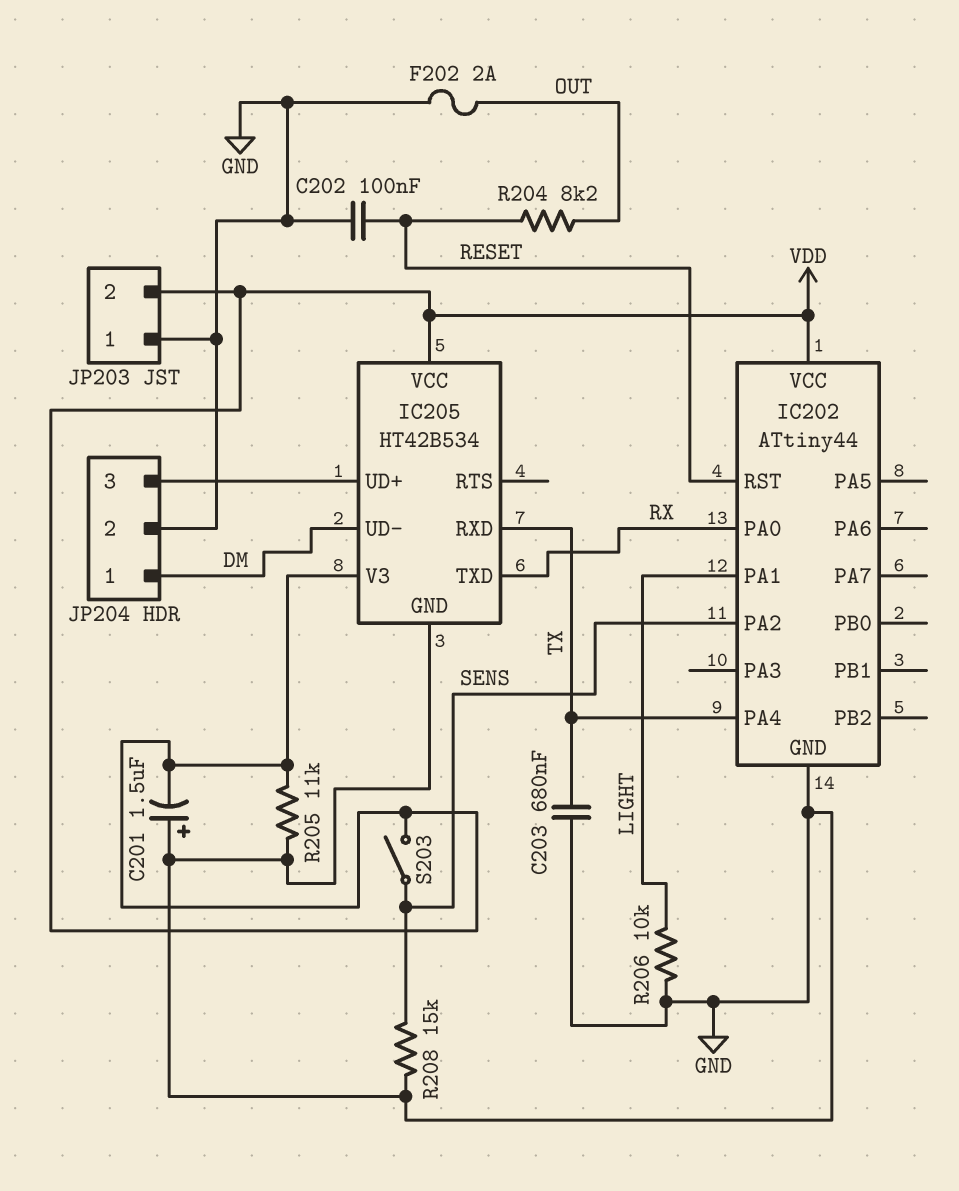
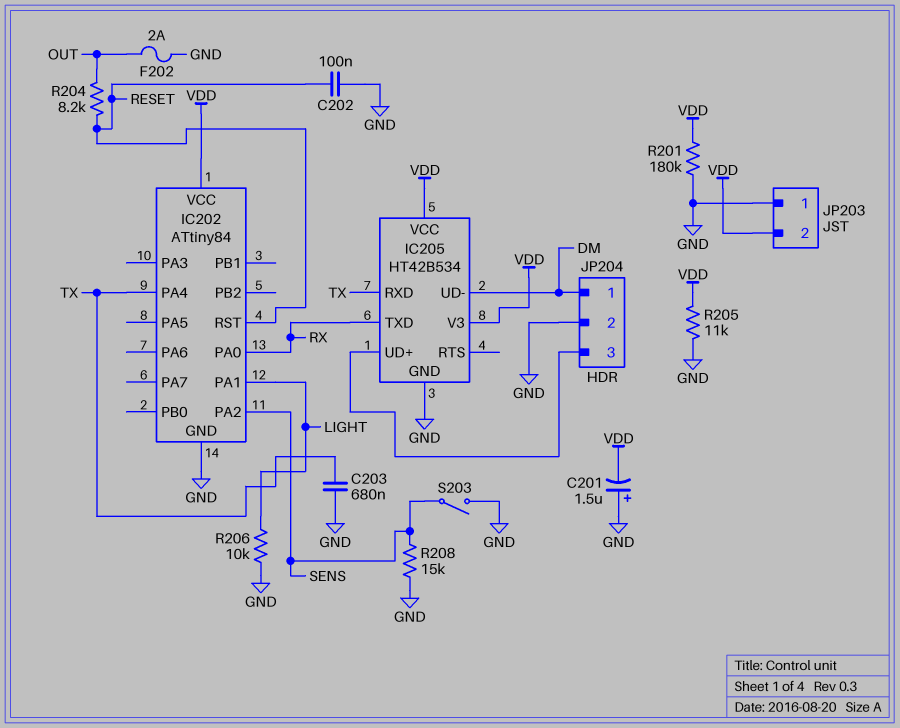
IC202: ATtiny44 -> ATtiny84
R201: none -> 180k (GND, VDD)
S203: switch (SENS, VDD) -> switch (GND, SENS)

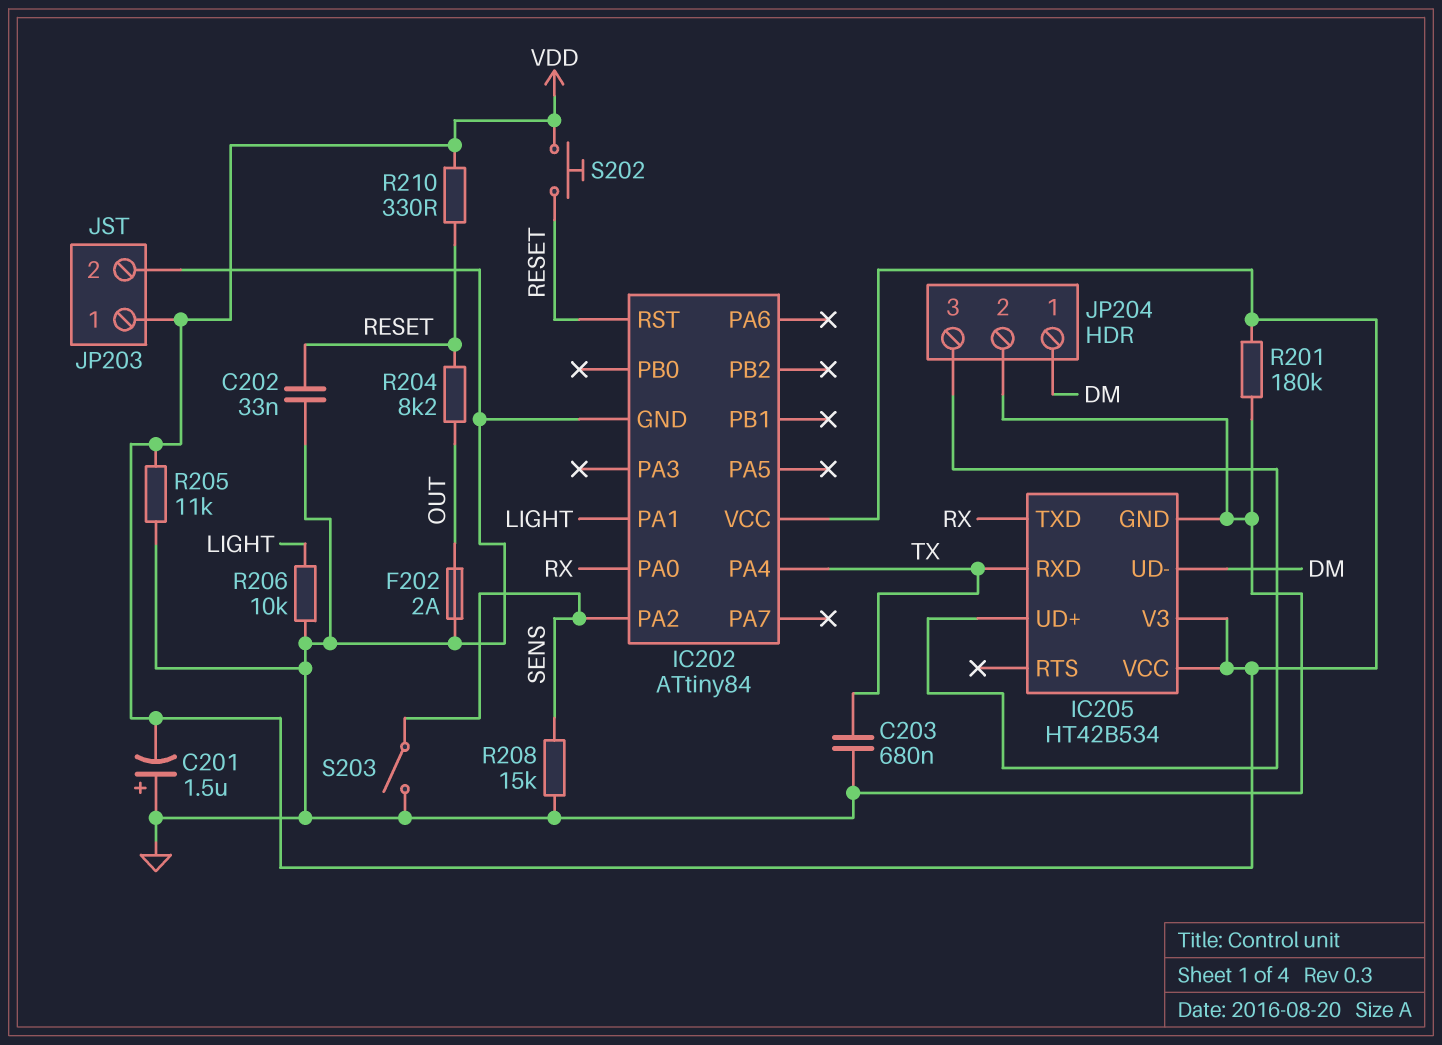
C202: 100nF (GND, RESET) -> 33nF (GND, RESET)
JP203 pin 1: GND -> VDD
JP203 pin 2: VDD -> GND
R210: none -> 330 (RESET, VDD)
S202: none -> button (RESET, VDD)

